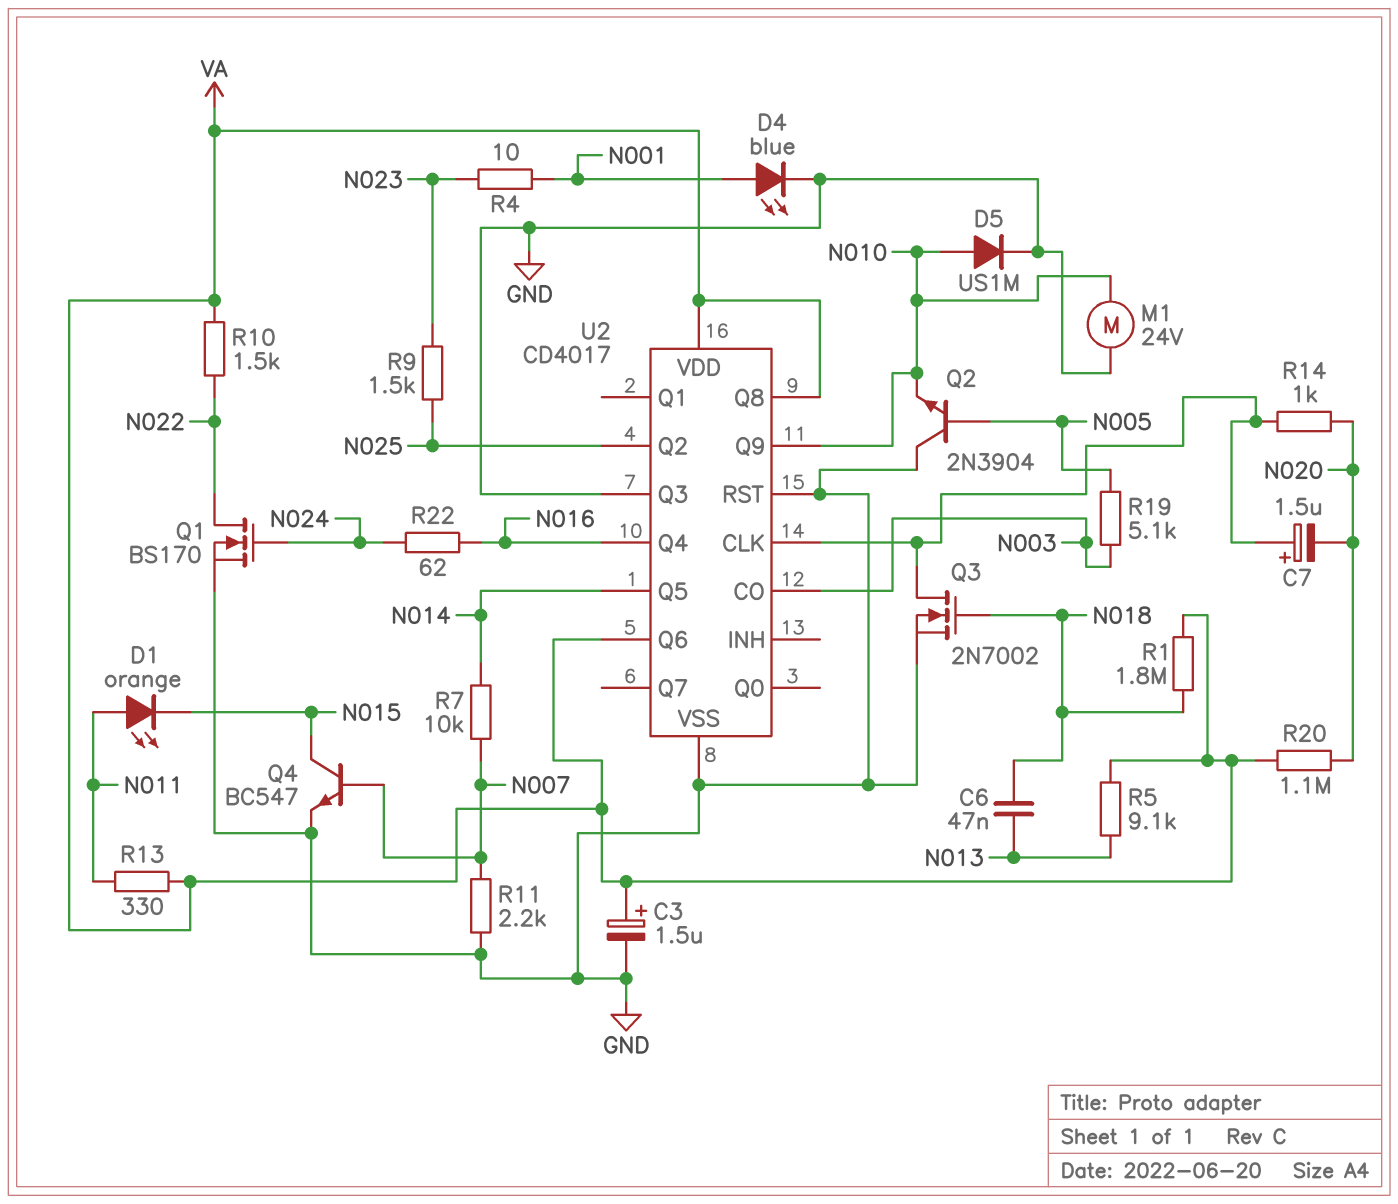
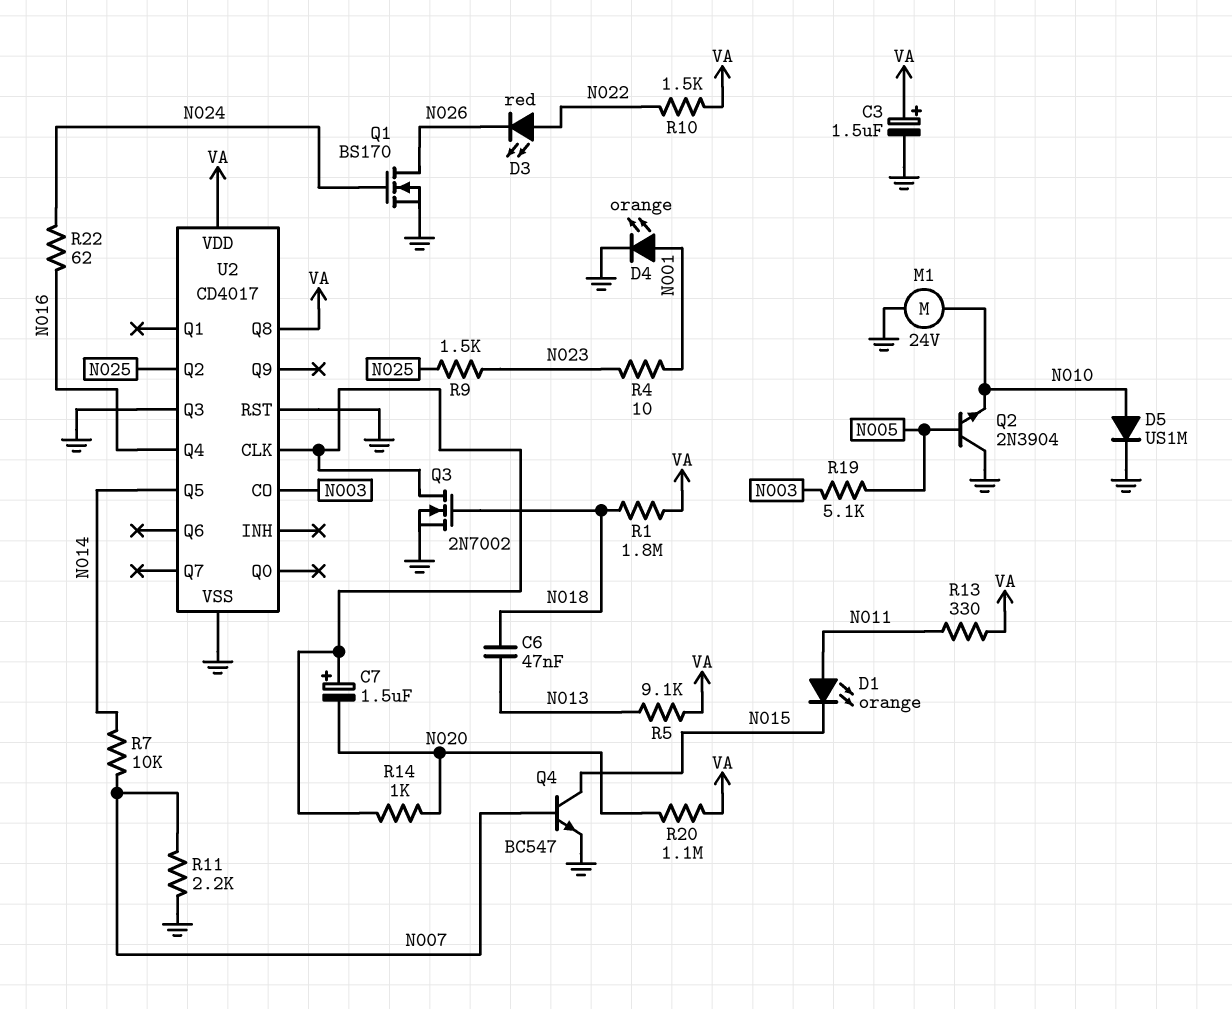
D3: none -> LED red (A N022, K N026)
D4: LED blue (A N001, K GND) -> LED orange (A N001, K GND)
Q1: NMOS BS170 (G N024, D N022, S GND) -> NMOS BS170 (G N024, D N026, S GND)
U2 pin Q6: VA -> none
U2 pin Q9: N010 -> none

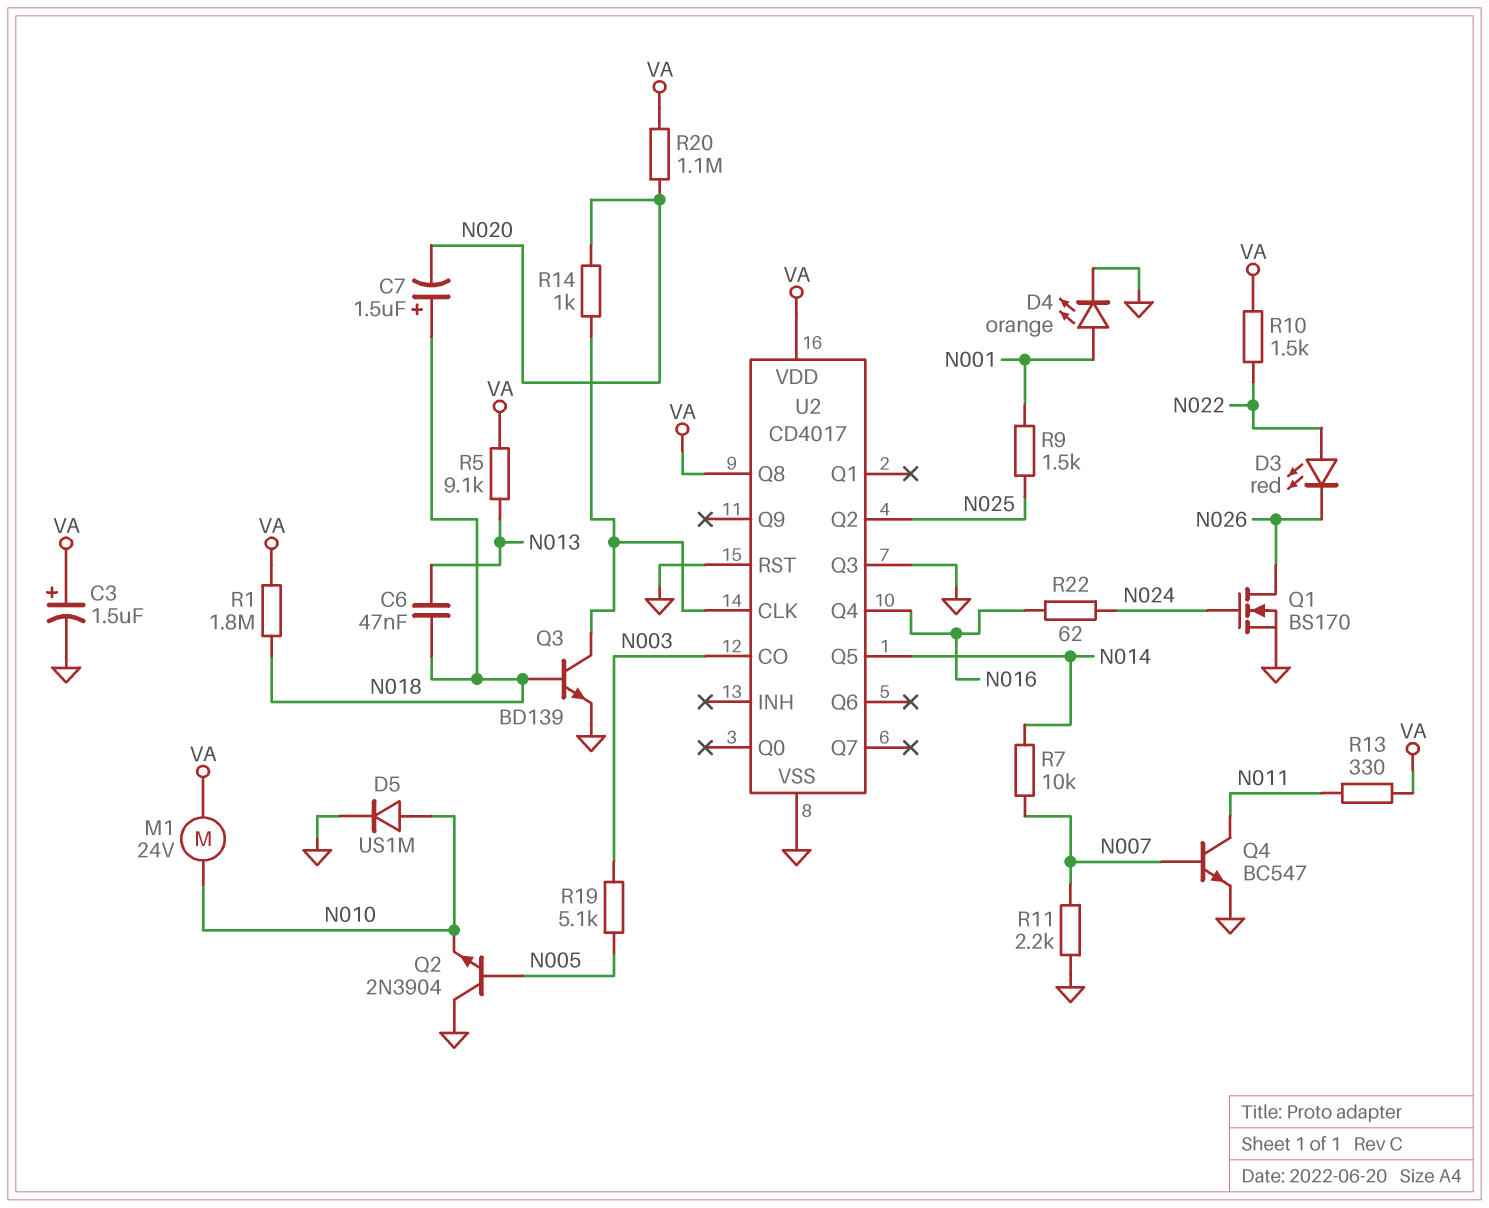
C7: 1.5uF (plus U2/CLK, minus N020) -> 1.5uF (plus N018, minus N020)
D1: LED orange (A N011, K N015) -> none
M1: motor 24V (GND, N010) -> motor 24V (N010, VA)
Q3: NMOS 2N7002 (G N018, D U2/CLK, S GND) -> NPN BD139 (B N018, C U2/CLK, E GND)
Q4: NPN BC547 (B N007, C N015, E GND) -> NPN BC547 (B N007, C N011, E GND)
R4: 10 (N001, N023) -> none
R9: 1.5k (N023, N025) -> 1.5k (N001, N025)

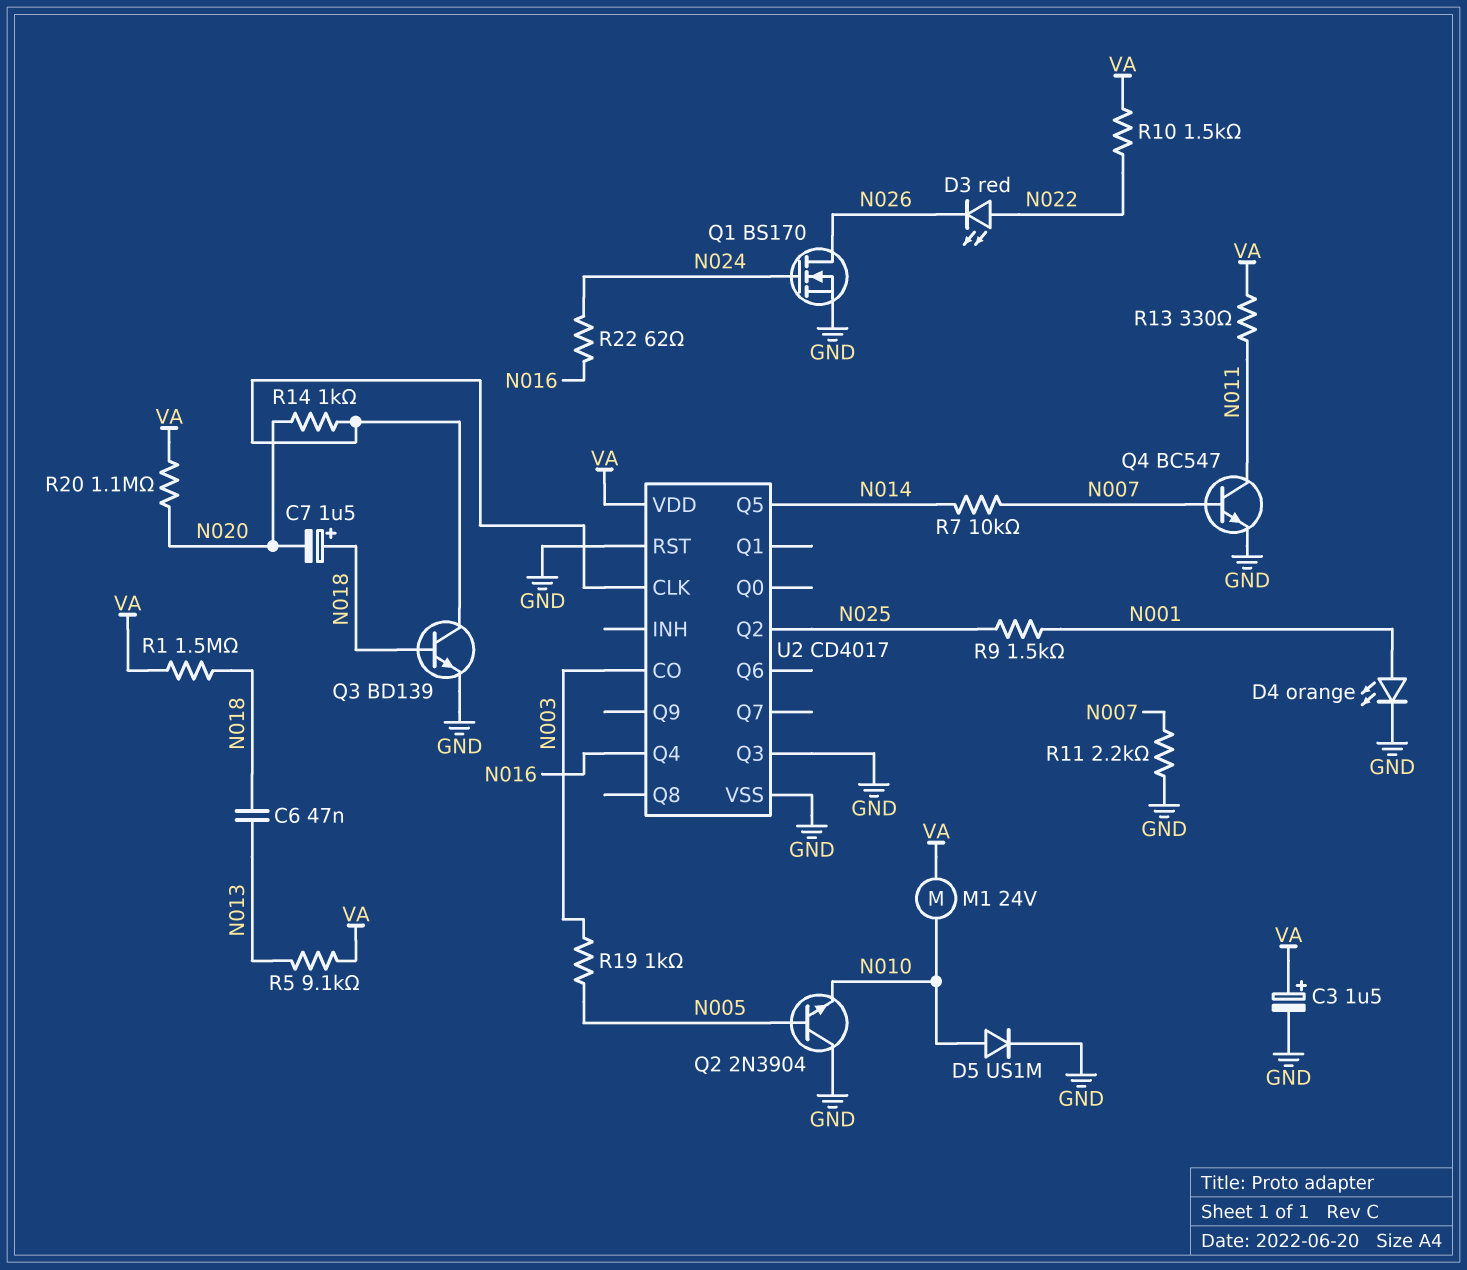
R1: 1.8M (N018, VA) -> 1.5M (N018, VA)
R19: 5.1k (N003, N005) -> 1k (N003, N005)
U2 pin Q8: VA -> none

